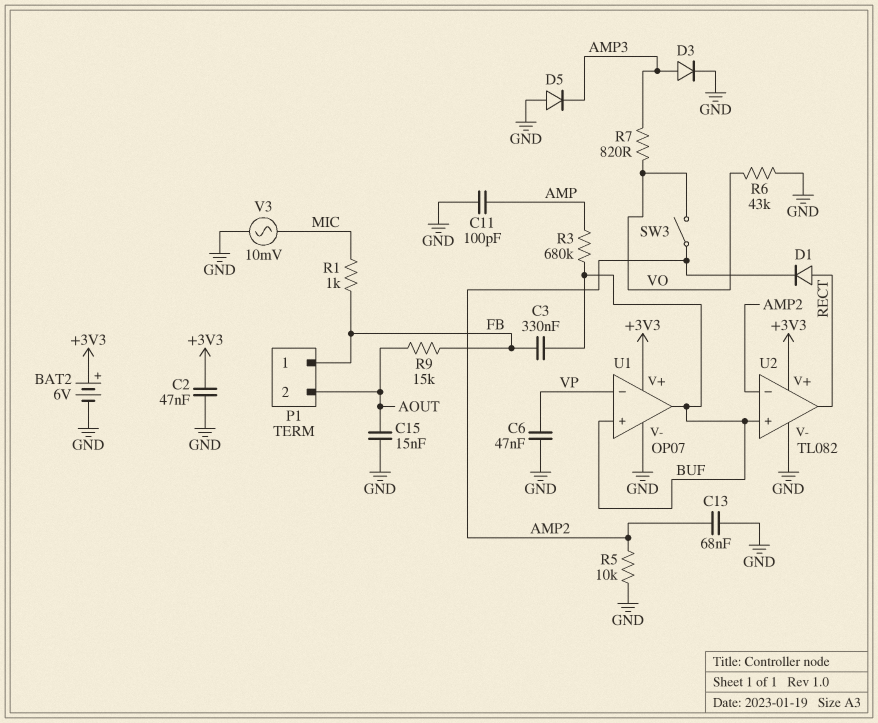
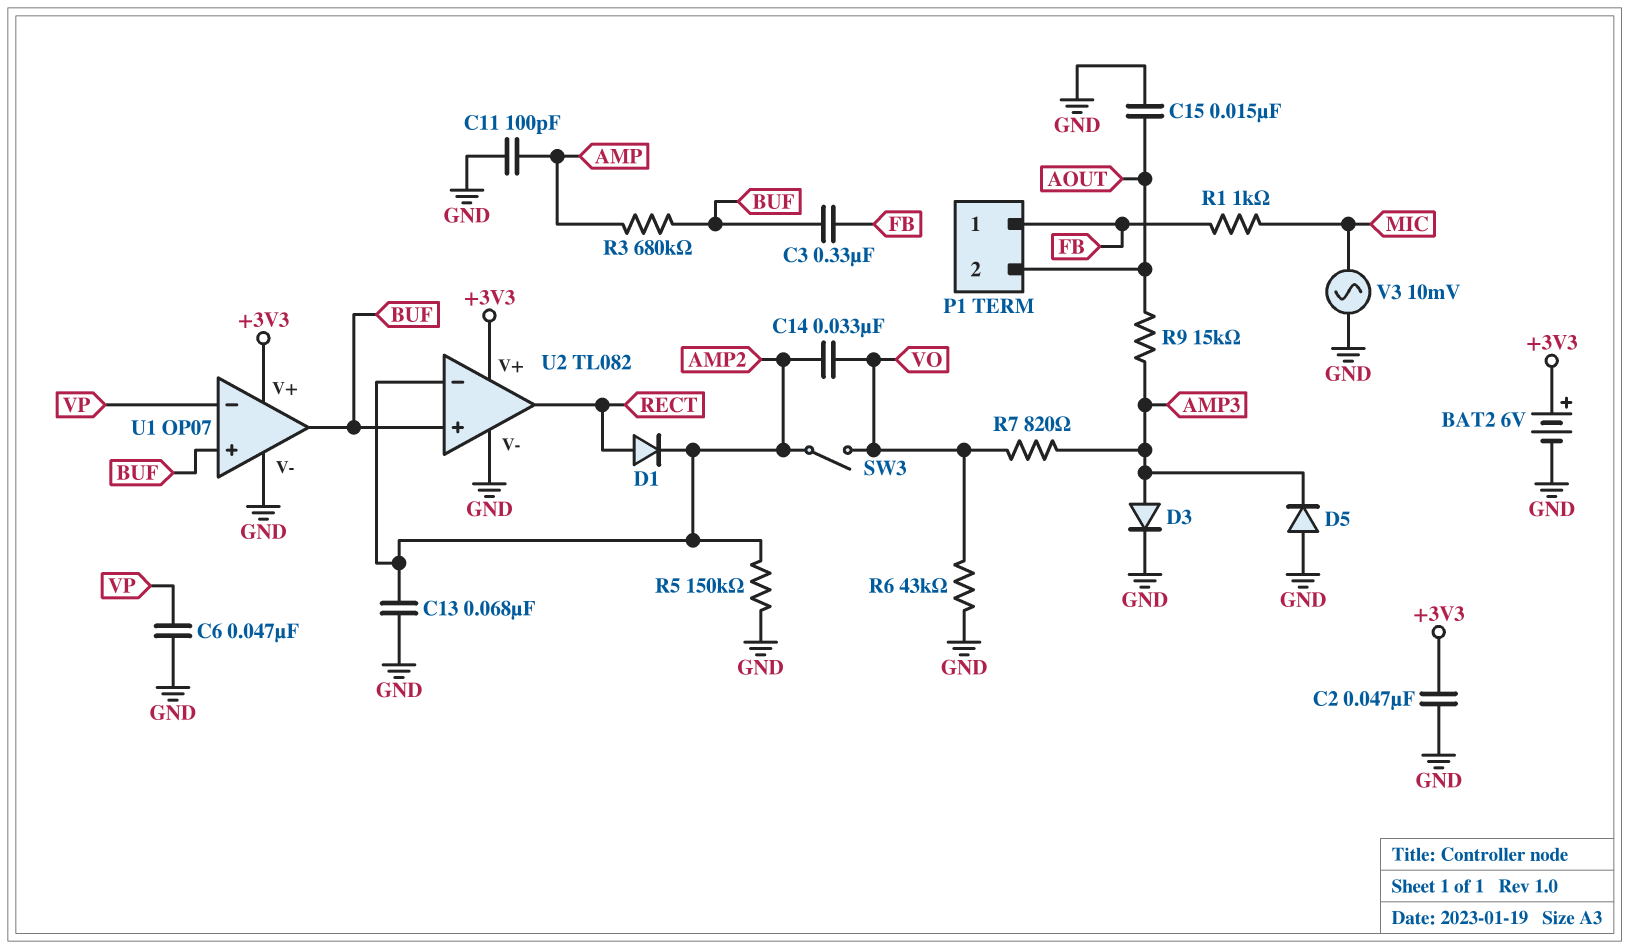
C14: none -> 33nF (AMP2, VO)
R5: 10k (AMP2, GND) -> 150k (AMP2, GND)
R9: 15k (AOUT, FB) -> 15k (AMP3, AOUT)

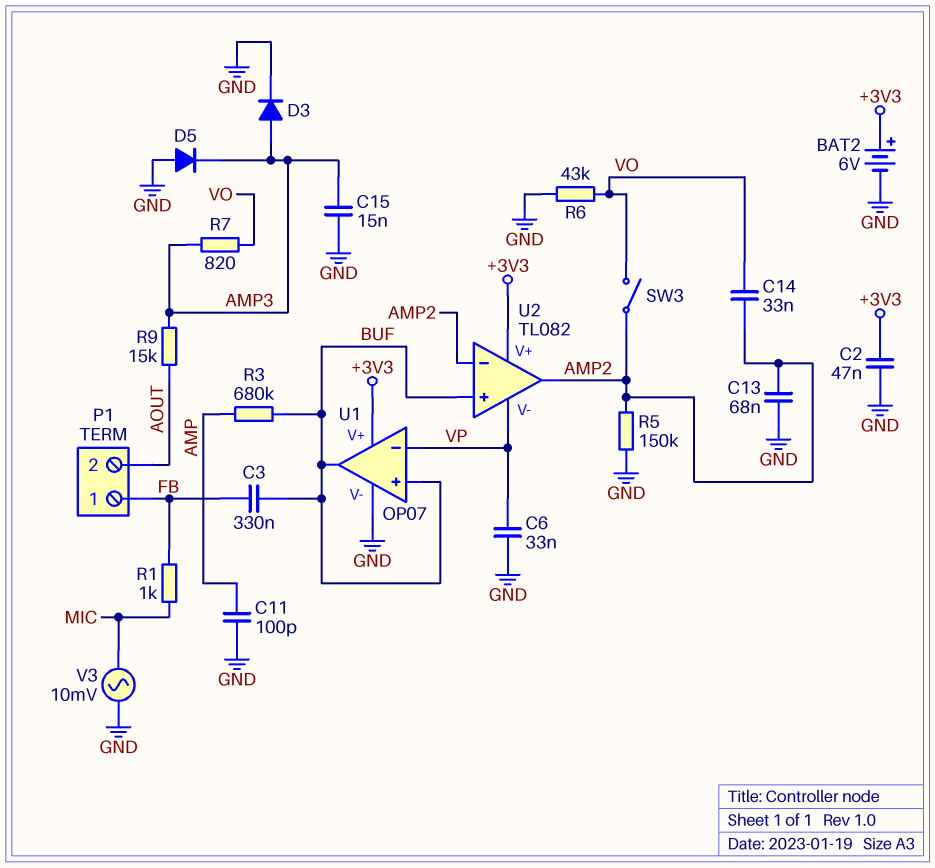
C6: 47nF (GND, VP) -> 33nF (GND, VP)
C15: 15nF (AOUT, GND) -> 15nF (AMP3, GND)
D1: diode (A RECT, K AMP2) -> none
U2 pin V-: GND -> VP
U2 pin out: RECT -> AMP2

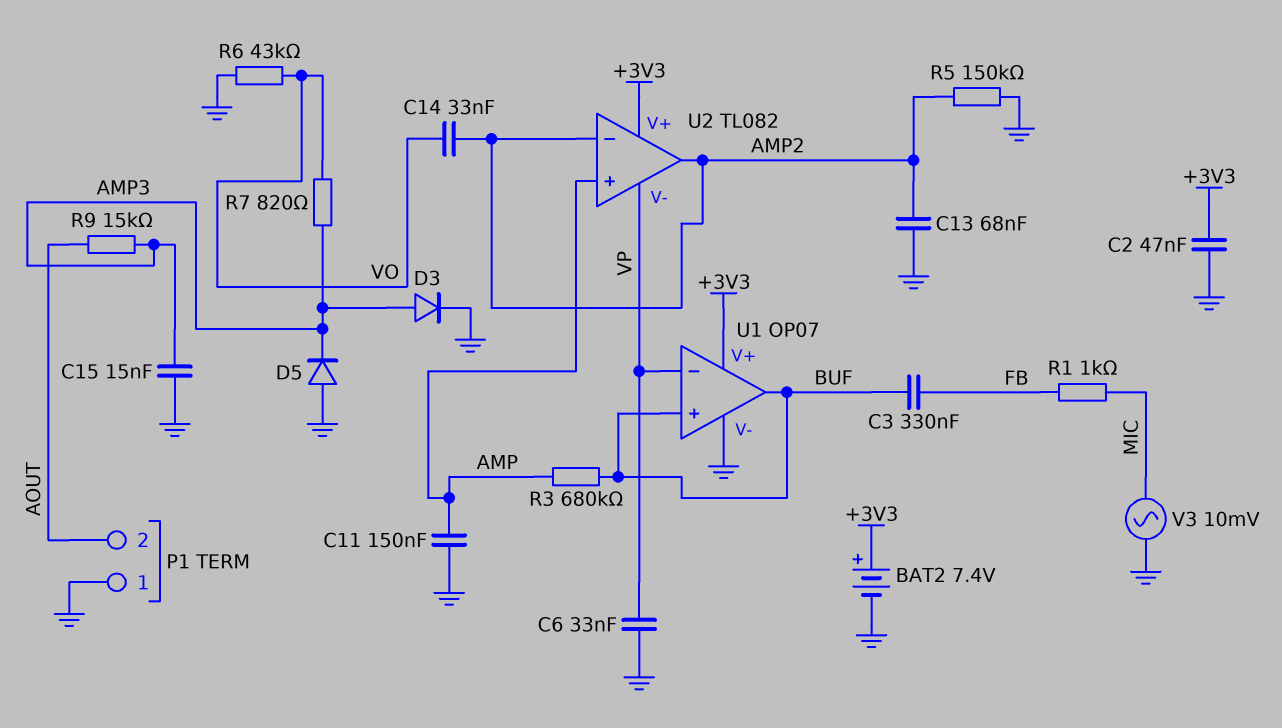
BAT2: 6V (plus +3V3, minus GND) -> 7.4V (plus +3V3, minus GND)
C11: 100pF (AMP, GND) -> 150nF (AMP, GND)
P1 pin 1: FB -> GND
SW3: switch (AMP2, VO) -> none
U2 pin in+: BUF -> AMP

